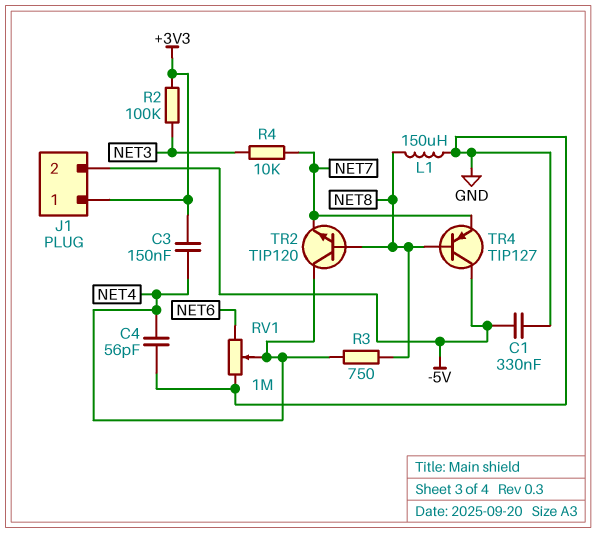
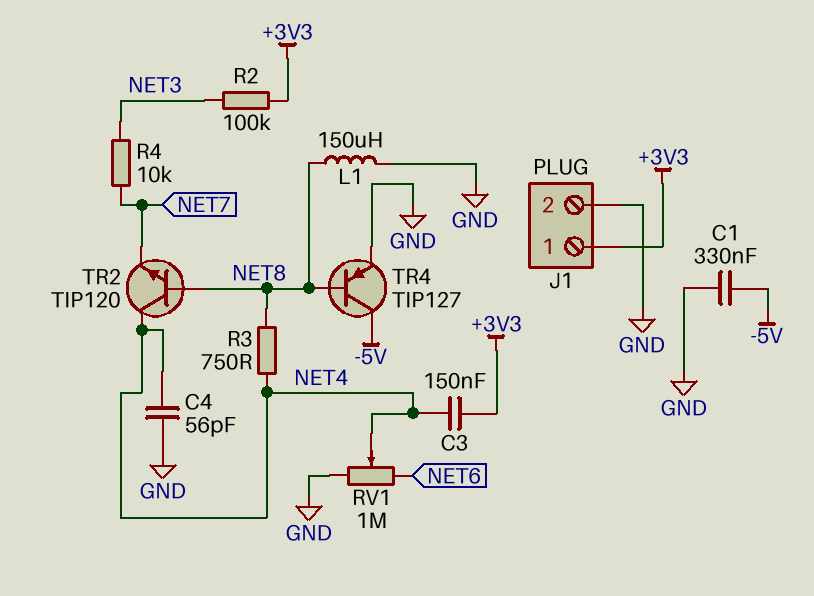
J1 pin 2: -5V -> GND
TR4: PNP TIP127 (B NET8, C -5V, E NET7) -> PNP TIP127 (B NET8, C -5V, E GND)

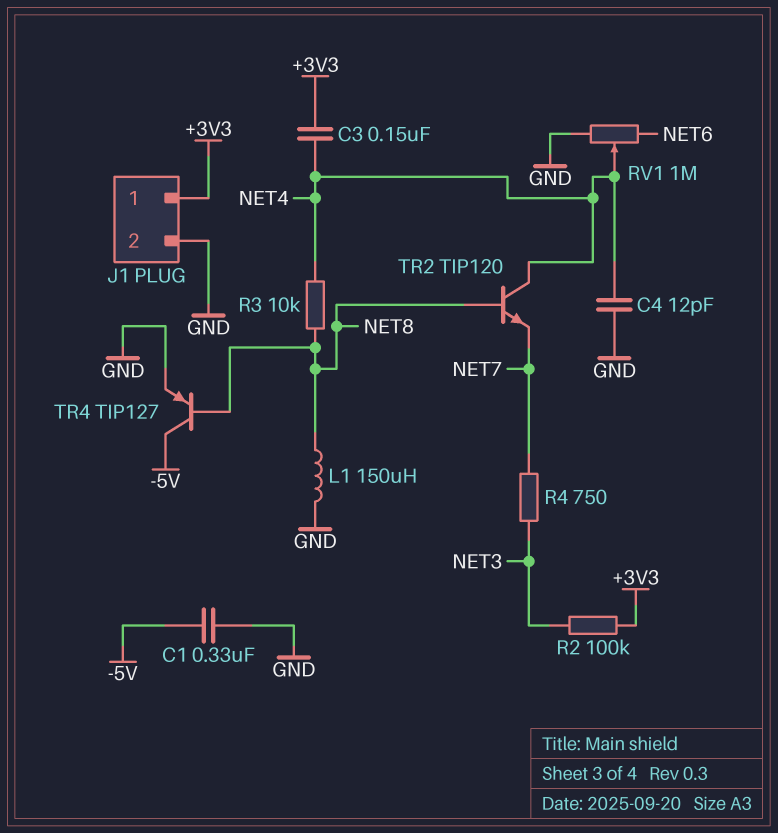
C4: 56pF (GND, NET4) -> 12pF (GND, NET4)
R3: 750 (NET4, NET8) -> 10k (NET4, NET8)
R4: 10k (NET3, NET7) -> 750 (NET3, NET7)

